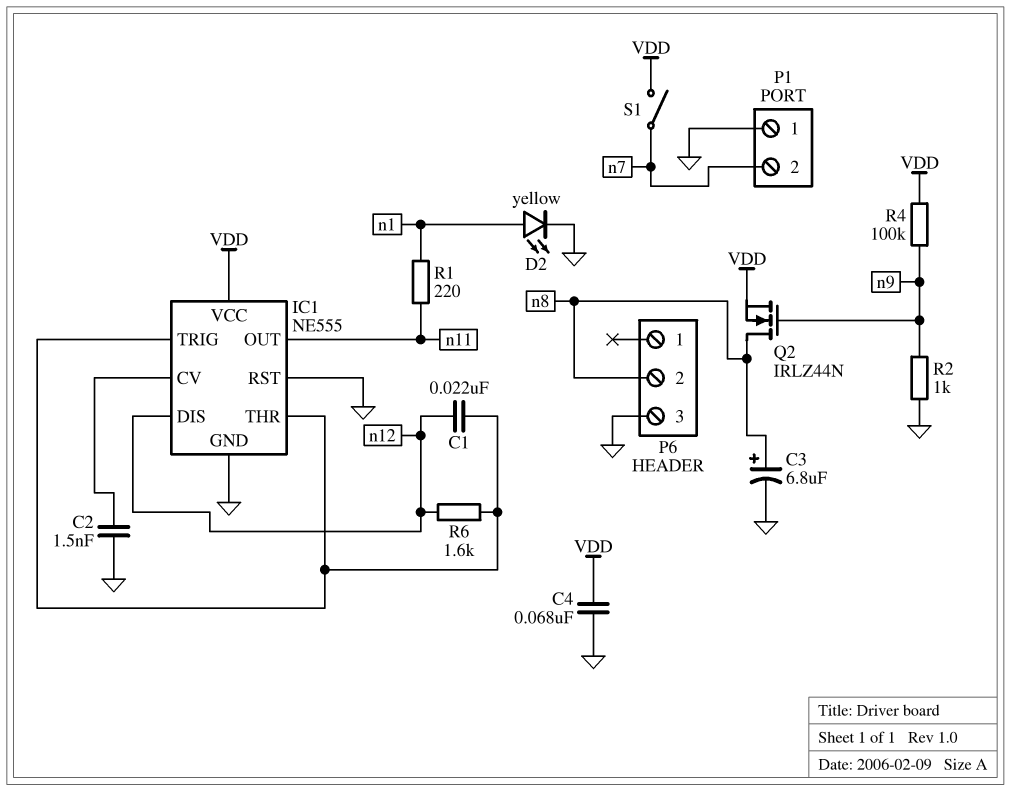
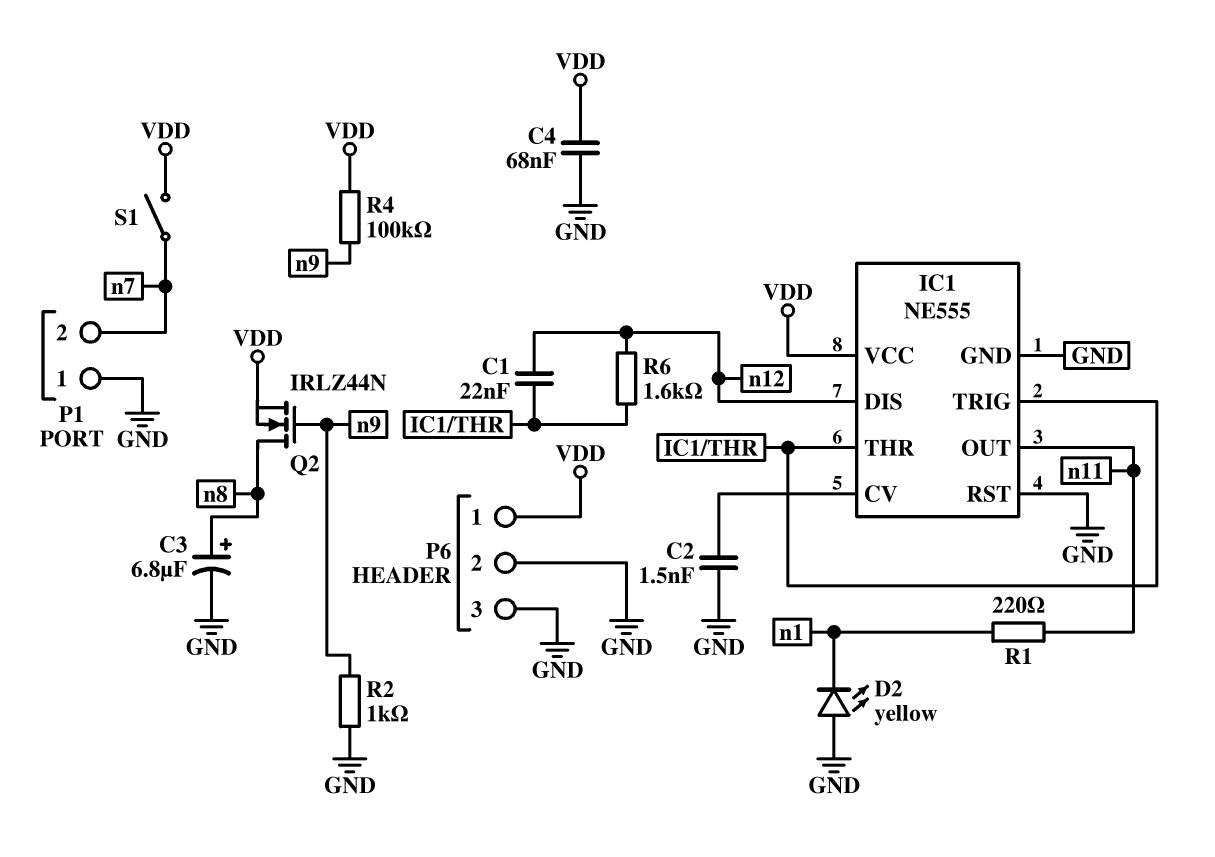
D2: LED yellow (A n1, K GND) -> LED yellow (A GND, K n1)
P6 pin 1: none -> VDD
P6 pin 2: n8 -> GND

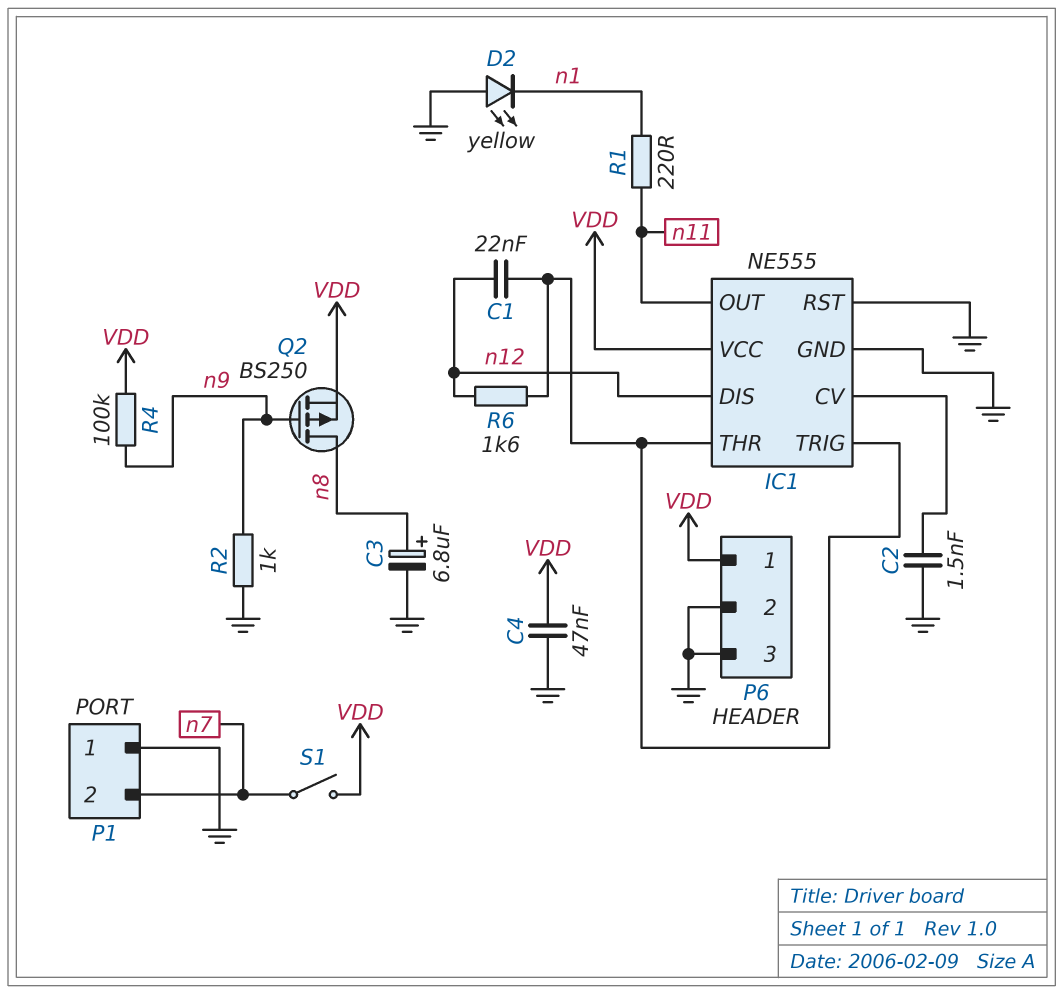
C4: 68nF (GND, VDD) -> 47nF (GND, VDD)
Q2: NMOS IRLZ44N (G n9, D n8, S VDD) -> PMOS BS250 (G n9, D n8, S VDD)

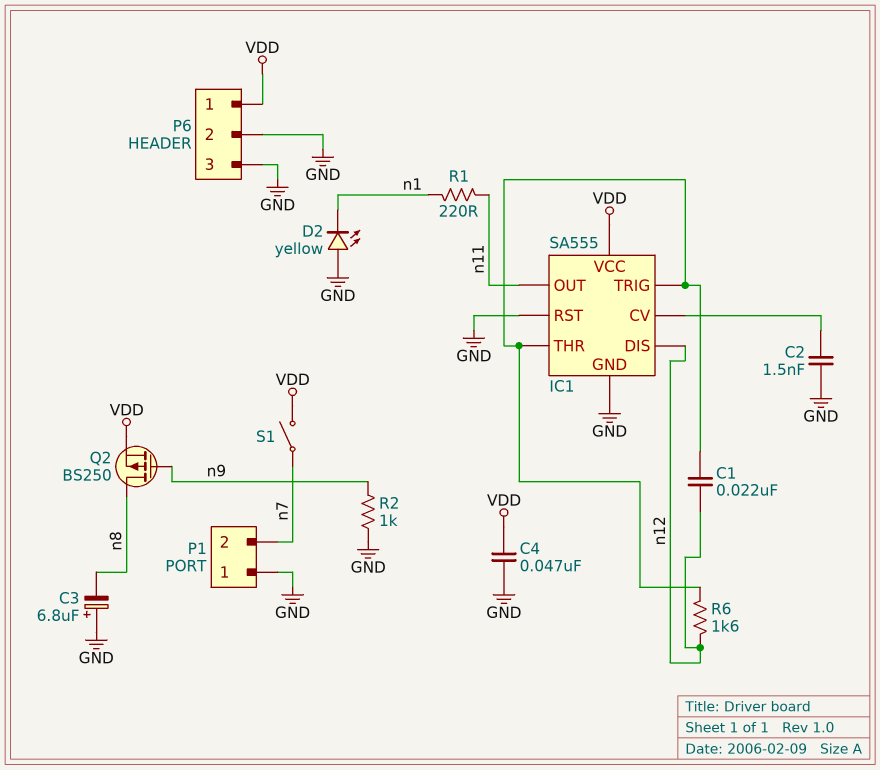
C3: 6.8uF (plus n8, minus GND) -> 6.8uF (plus GND, minus n8)
IC1: NE555 -> SA555
R4: 100k (VDD, n9) -> none

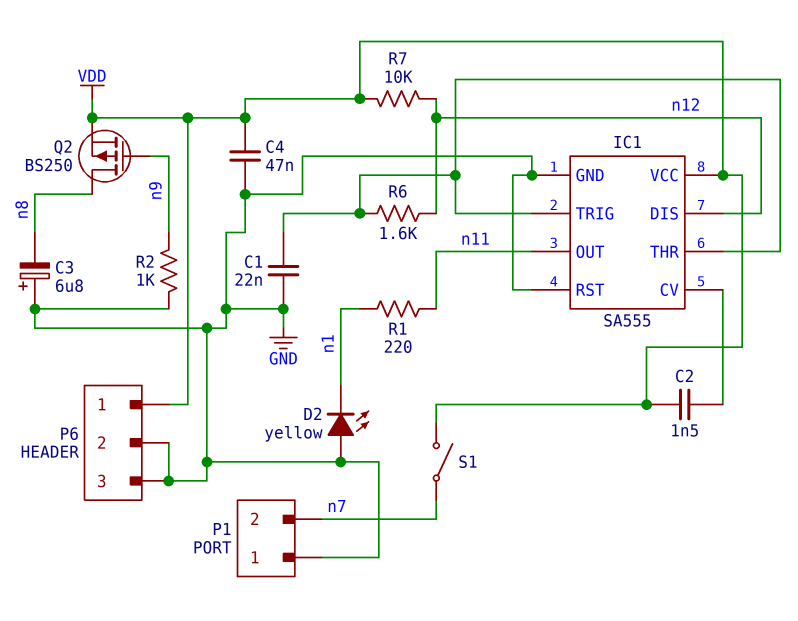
C1: 22nF (IC1/THR, n12) -> 22nF (GND, IC1/THR)
C2: 1.5nF (GND, IC1/CV) -> 1.5nF (IC1/CV, VDD)
R7: none -> 10k (VDD, n12)

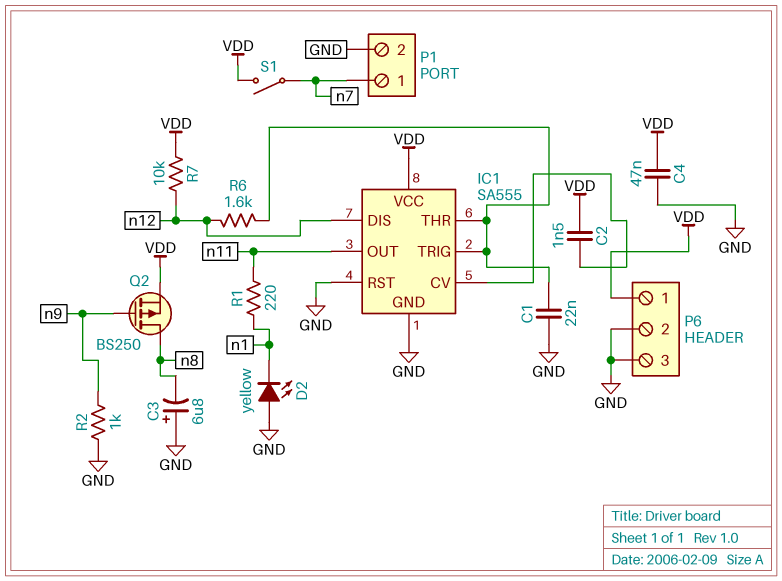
P1 pin 1: GND -> n7
P1 pin 2: n7 -> GND

